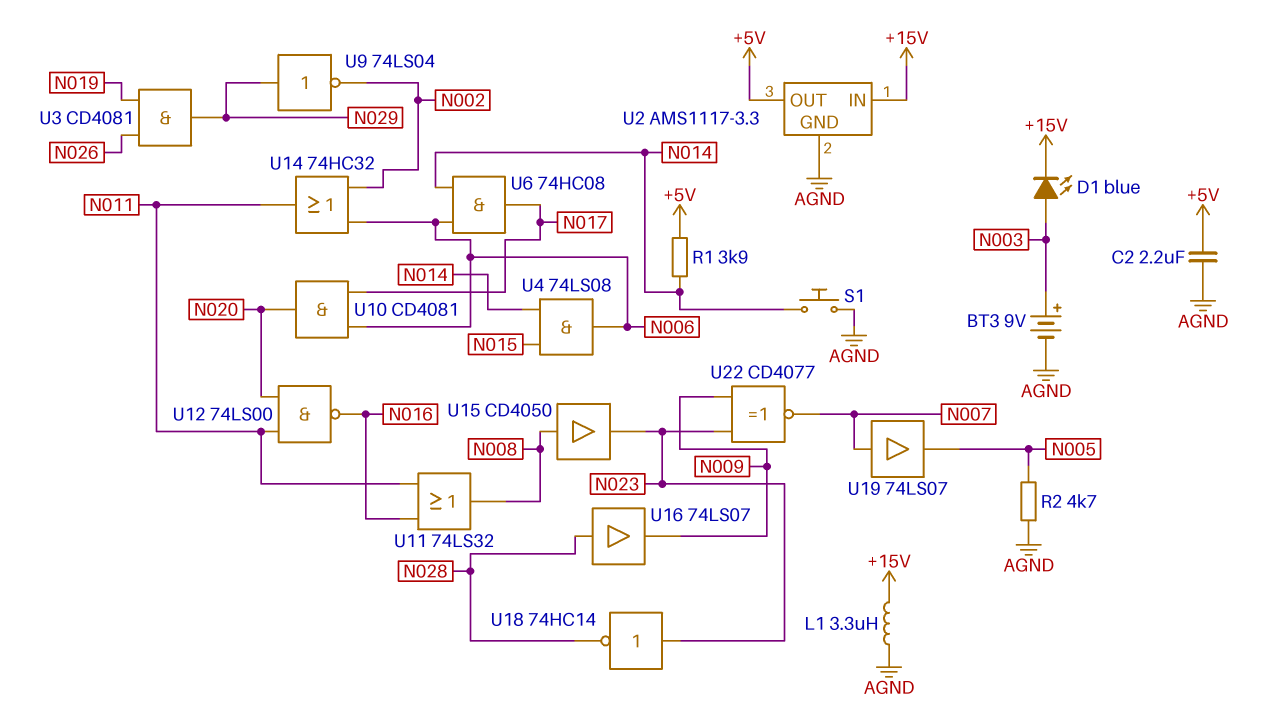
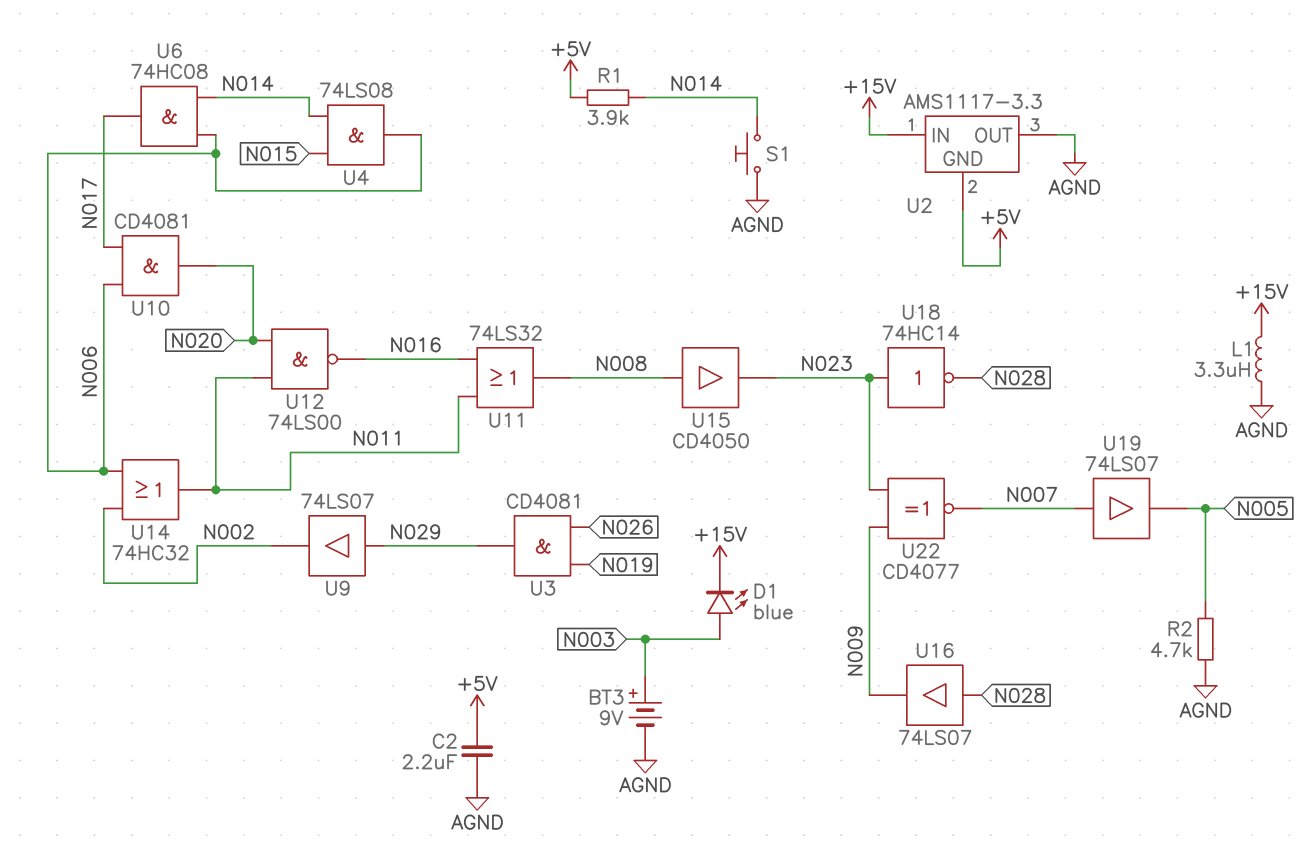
U2 pin GND: AGND -> +5V
U2 pin OUT: +5V -> AGND
U9: NOT 74LS04 (in N029, out N002) -> buffer 74LS07 (in N029, out N002)

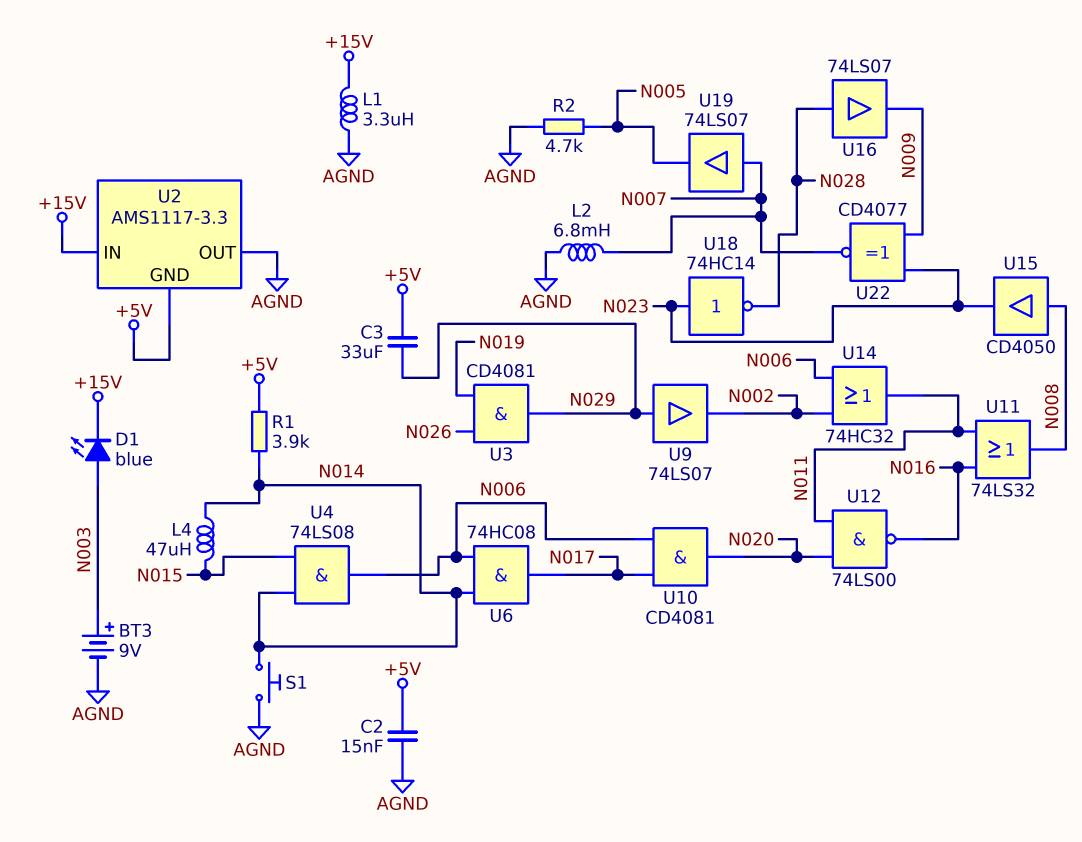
C2: 2.2uF (+5V, AGND) -> 15nF (+5V, AGND)
C3: none -> 33uF (+5V, N029)
L2: none -> 6.8mH (AGND, N007)
L4: none -> 47uH (N014, N015)

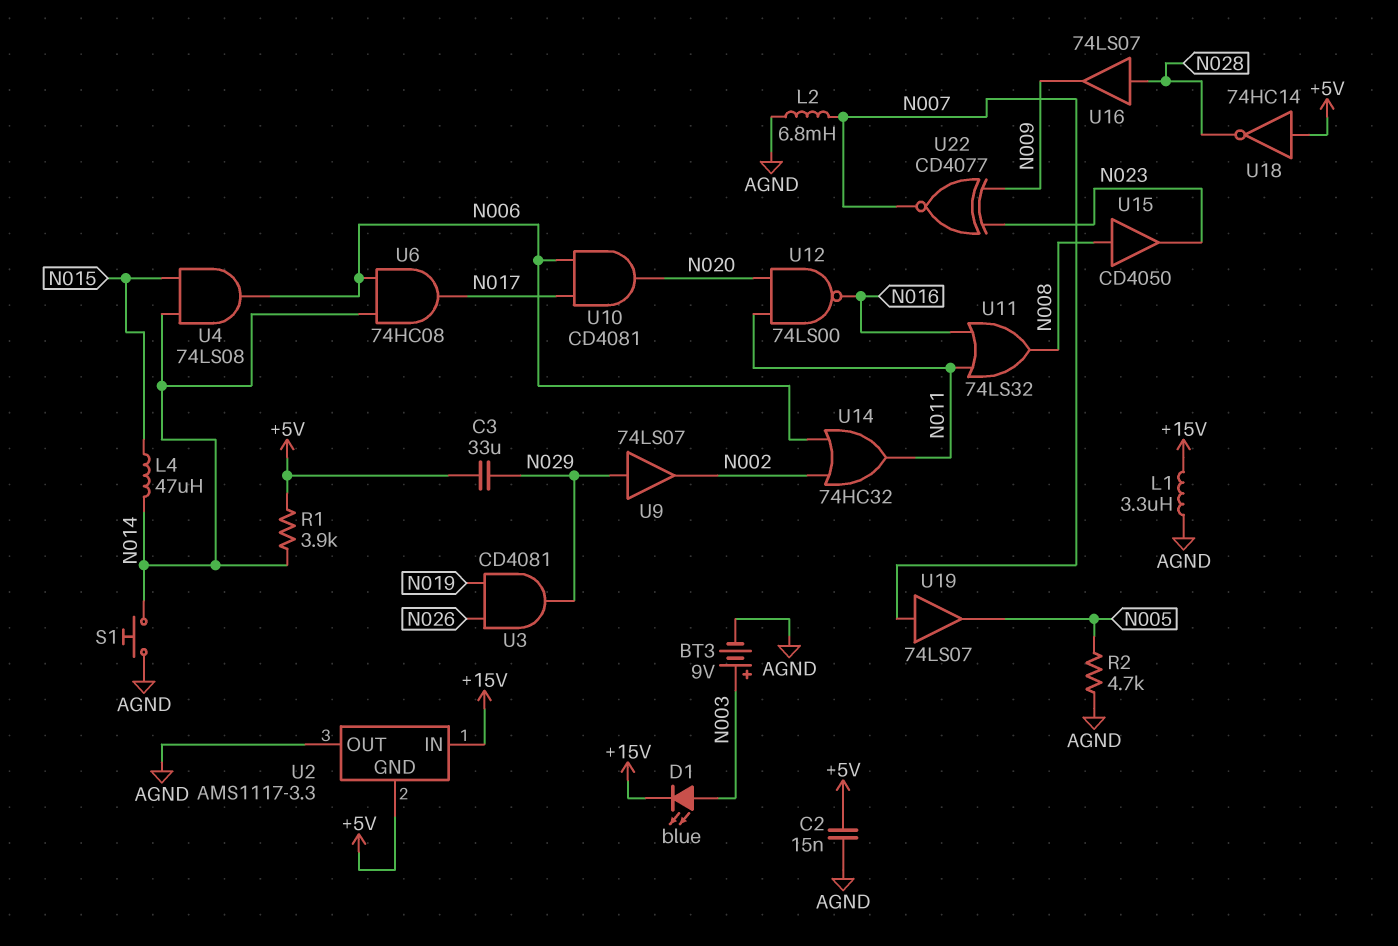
U18: NOT 74HC14 (in N023, out N028) -> NOT 74HC14 (in +5V, out N028)

